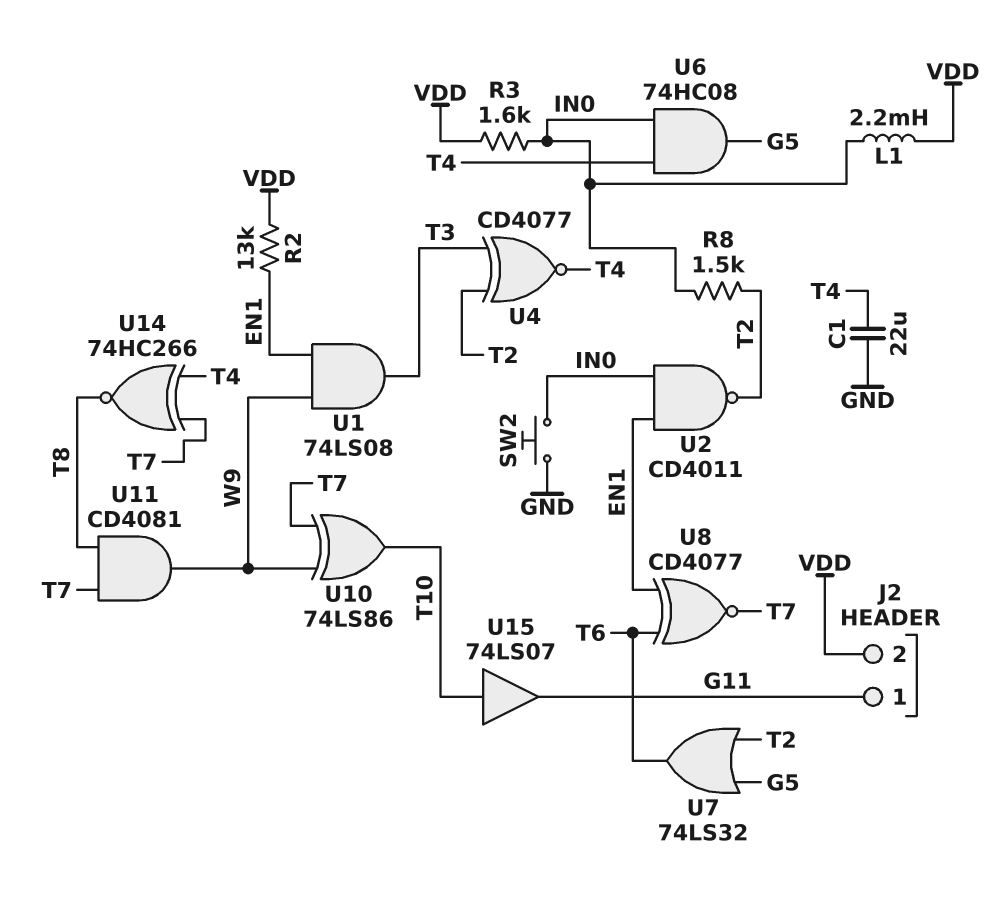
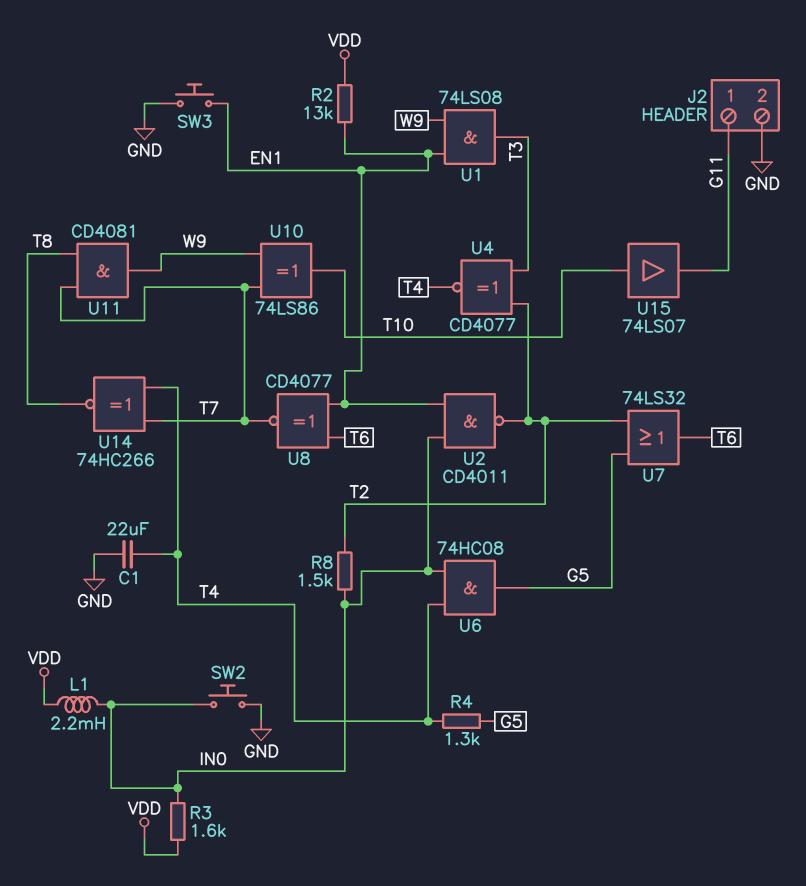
J2 pin 2: VDD -> GND
R4: none -> 1.3k (G5, T4)
SW3: none -> button (EN1, GND)

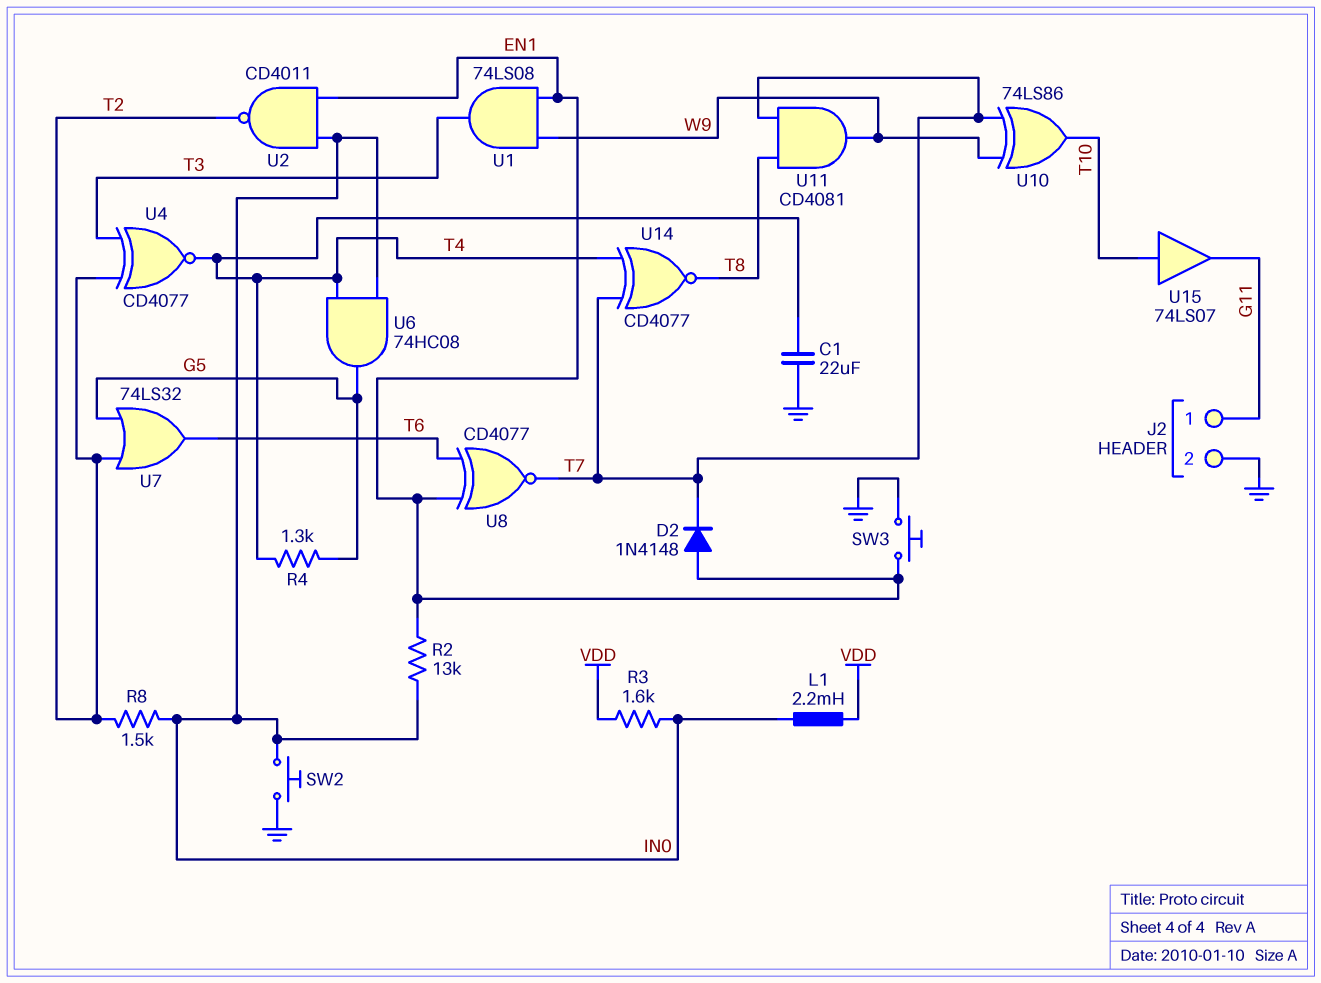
D2: none -> diode 1N4148 (A EN1, K T7)
R2: 13k (EN1, VDD) -> 13k (EN1, IN0)
U14: XNOR 74HC266 (in T4, in T7, out T8) -> XNOR CD4077 (in T4, in T7, out T8)

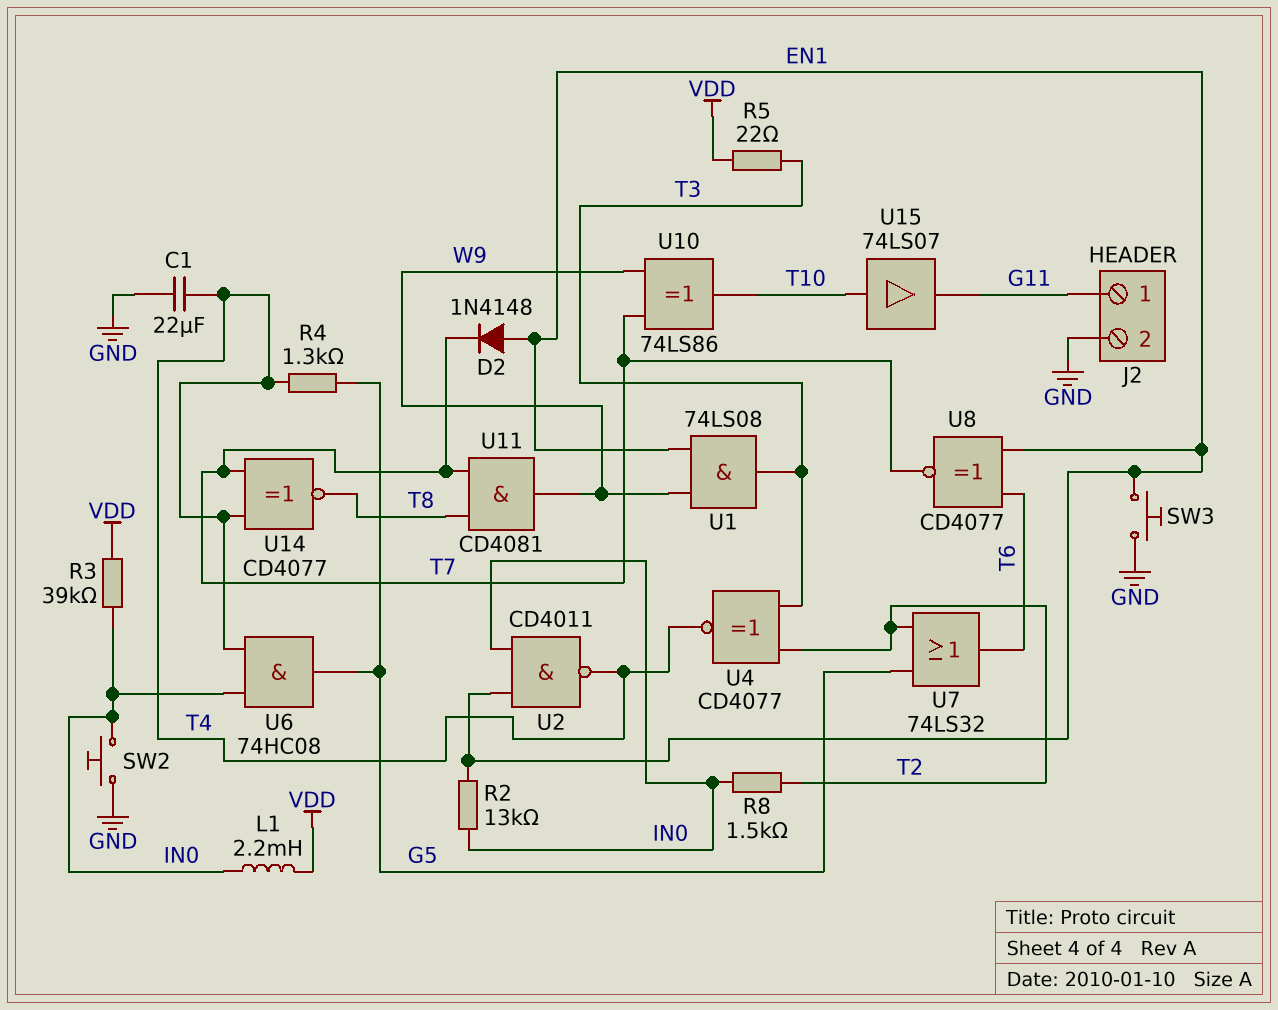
R3: 1.6k (IN0, VDD) -> 39k (IN0, VDD)
R5: none -> 22 (T3, VDD)
U2: NAND CD4011 (in EN1, in IN0, out T2) -> NAND CD4011 (in EN1, in IN0, out T4)

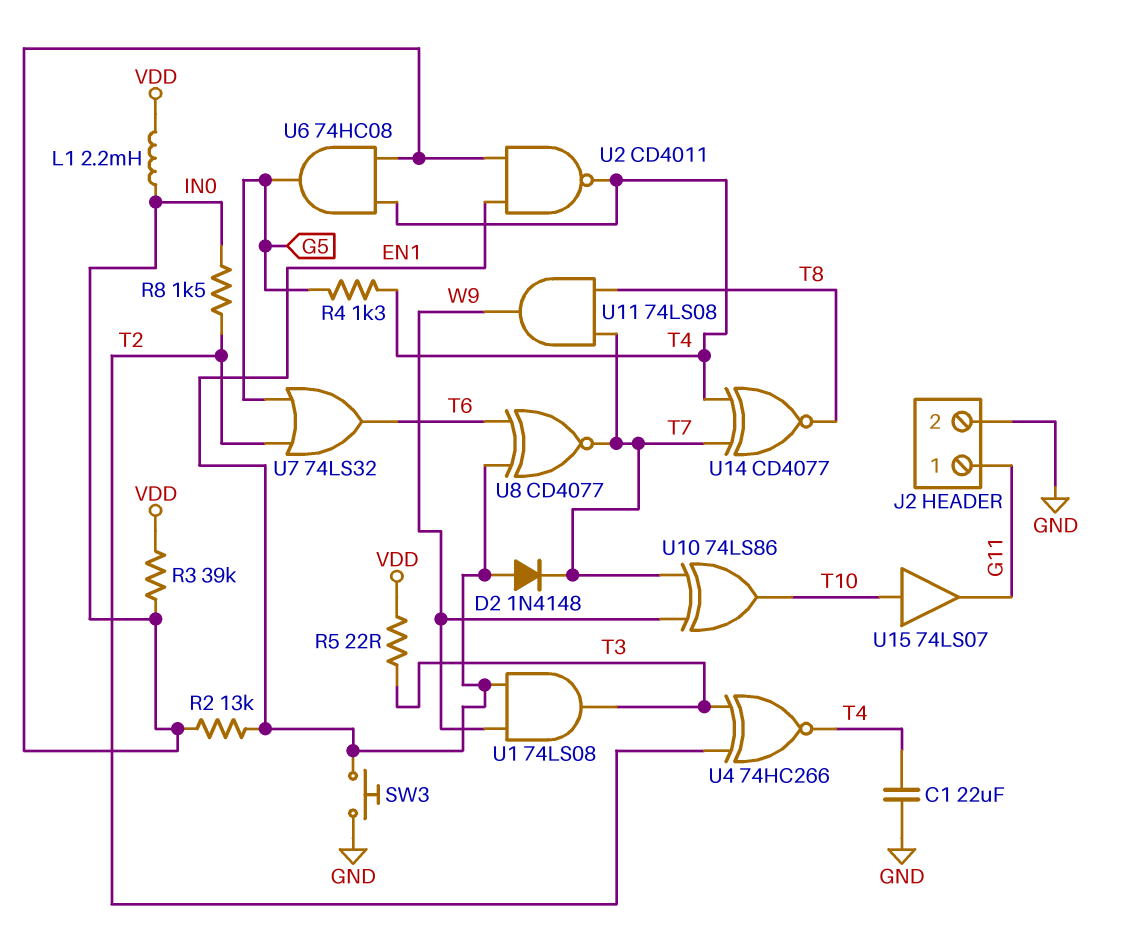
SW2: button (GND, IN0) -> none
U4: XNOR CD4077 (in T2, in T3, out T4) -> XNOR 74HC266 (in T2, in T3, out T4)
U11: AND CD4081 (in T7, in T8, out W9) -> AND 74LS08 (in T7, in T8, out W9)

